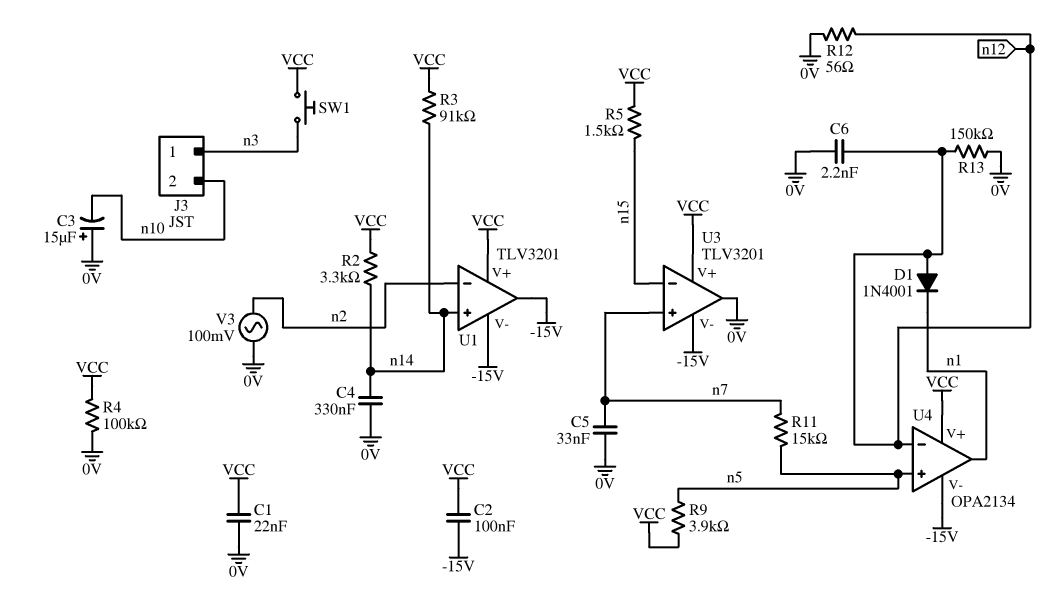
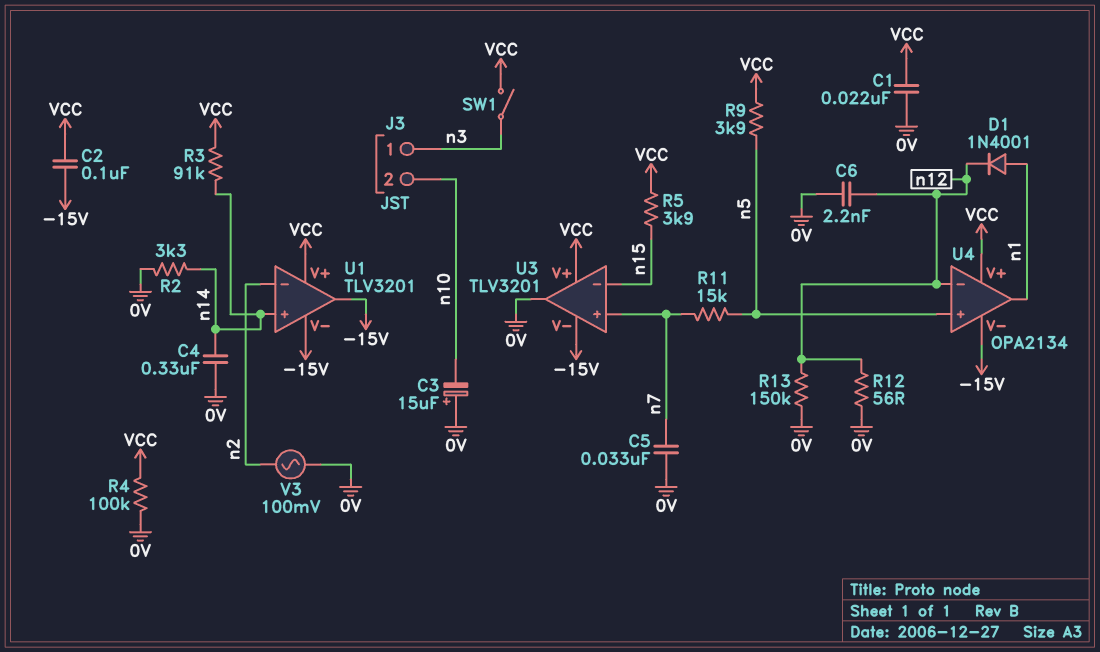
D1: diode 1N4001 (A n12, K n1) -> diode 1N4001 (A n1, K n12)
R2: 3.3k (VCC, n14) -> 3.3k (0V, n14)
R5: 1.5k (VCC, n15) -> 3.9k (VCC, n15)
SW1: button (VCC, n3) -> switch (VCC, n3)

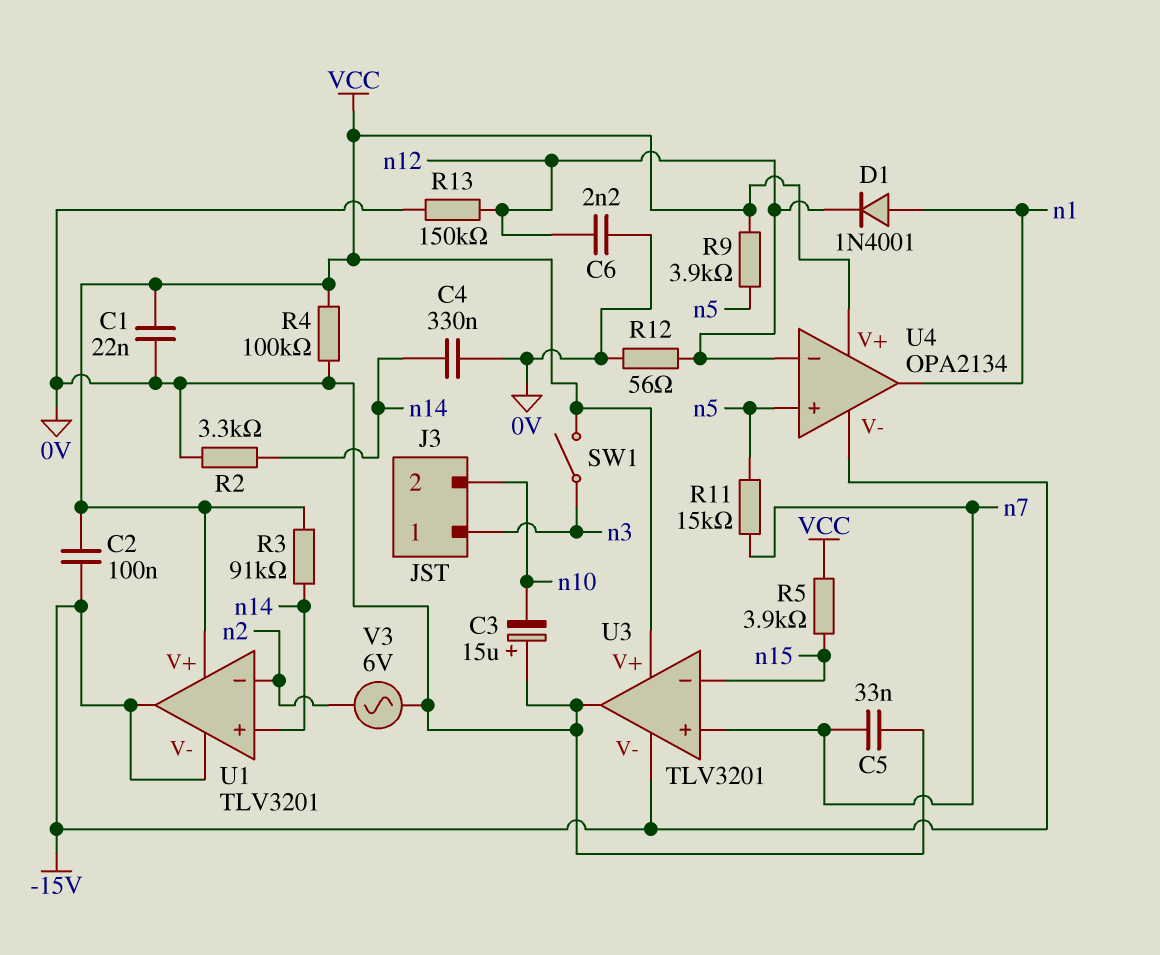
V3: AC 100mV (0V, n2) -> AC 6V (0V, n2)

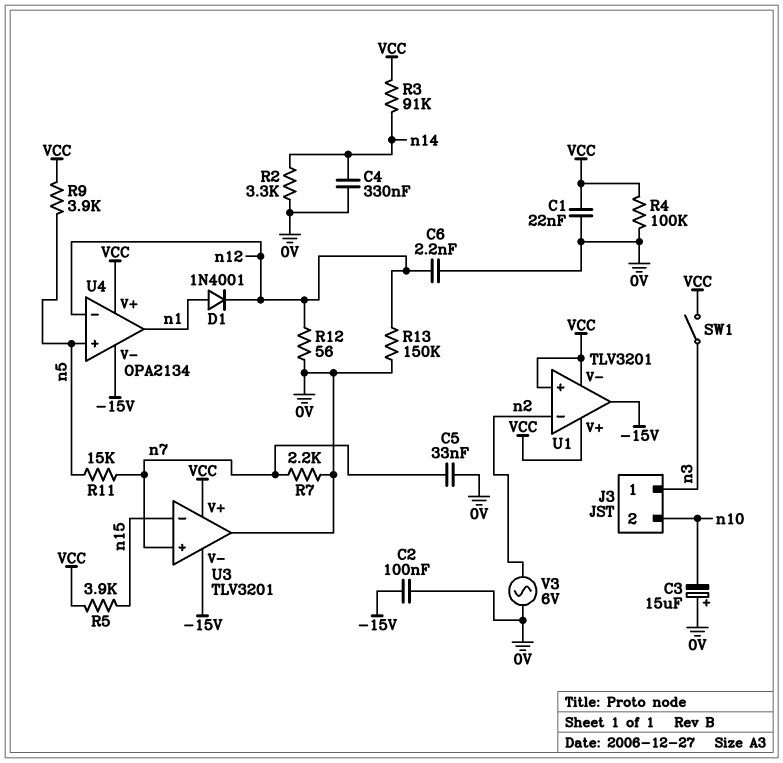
C2: 100nF (-15V, VCC) -> 100nF (-15V, 0V)
R7: none -> 2.2k (0V, n7)
U1 pin V-: -15V -> VCC
U1 pin in+: n14 -> VCC

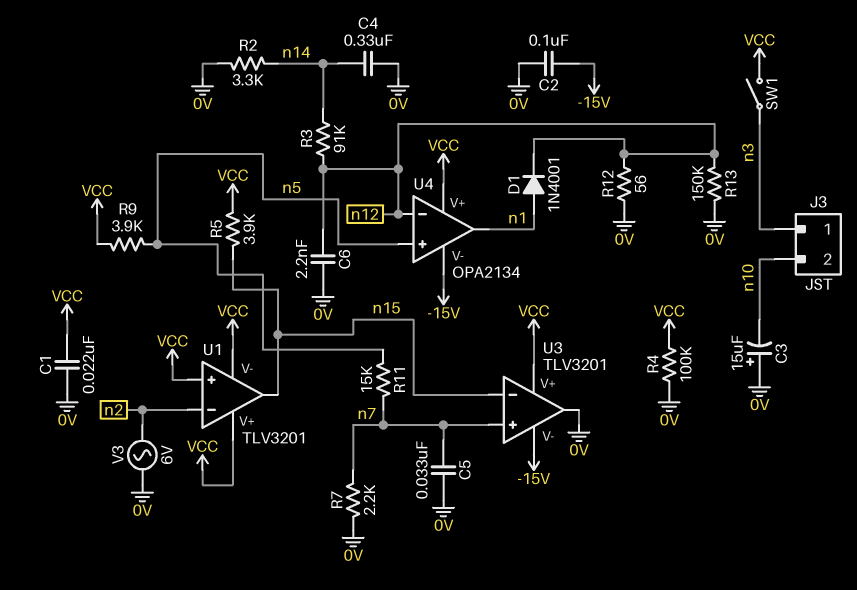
R3: 91k (VCC, n14) -> 91k (n12, n14)
U1 pin out: -15V -> n15

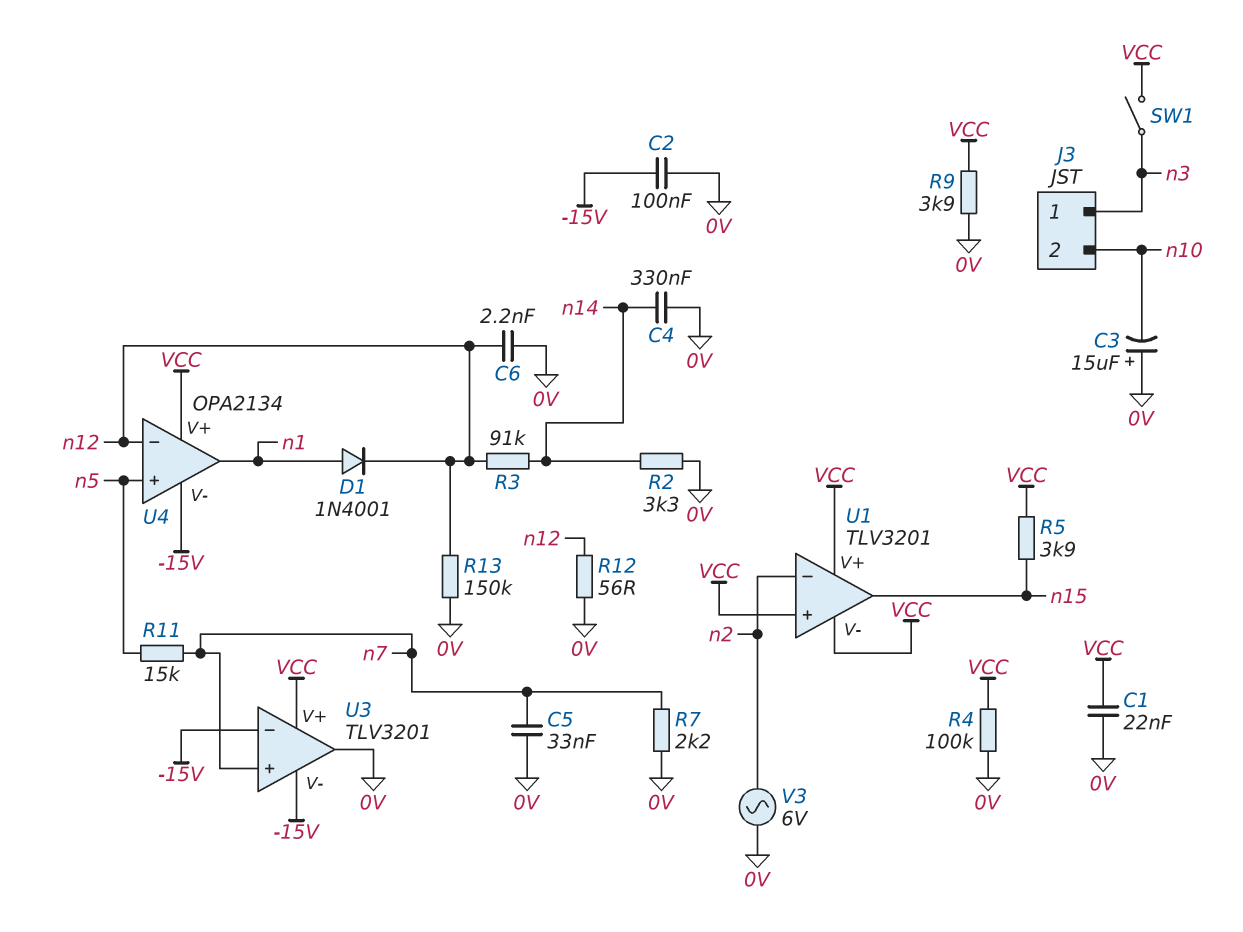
R9: 3.9k (VCC, n5) -> 3.9k (0V, VCC)
U3 pin in-: n15 -> -15V

